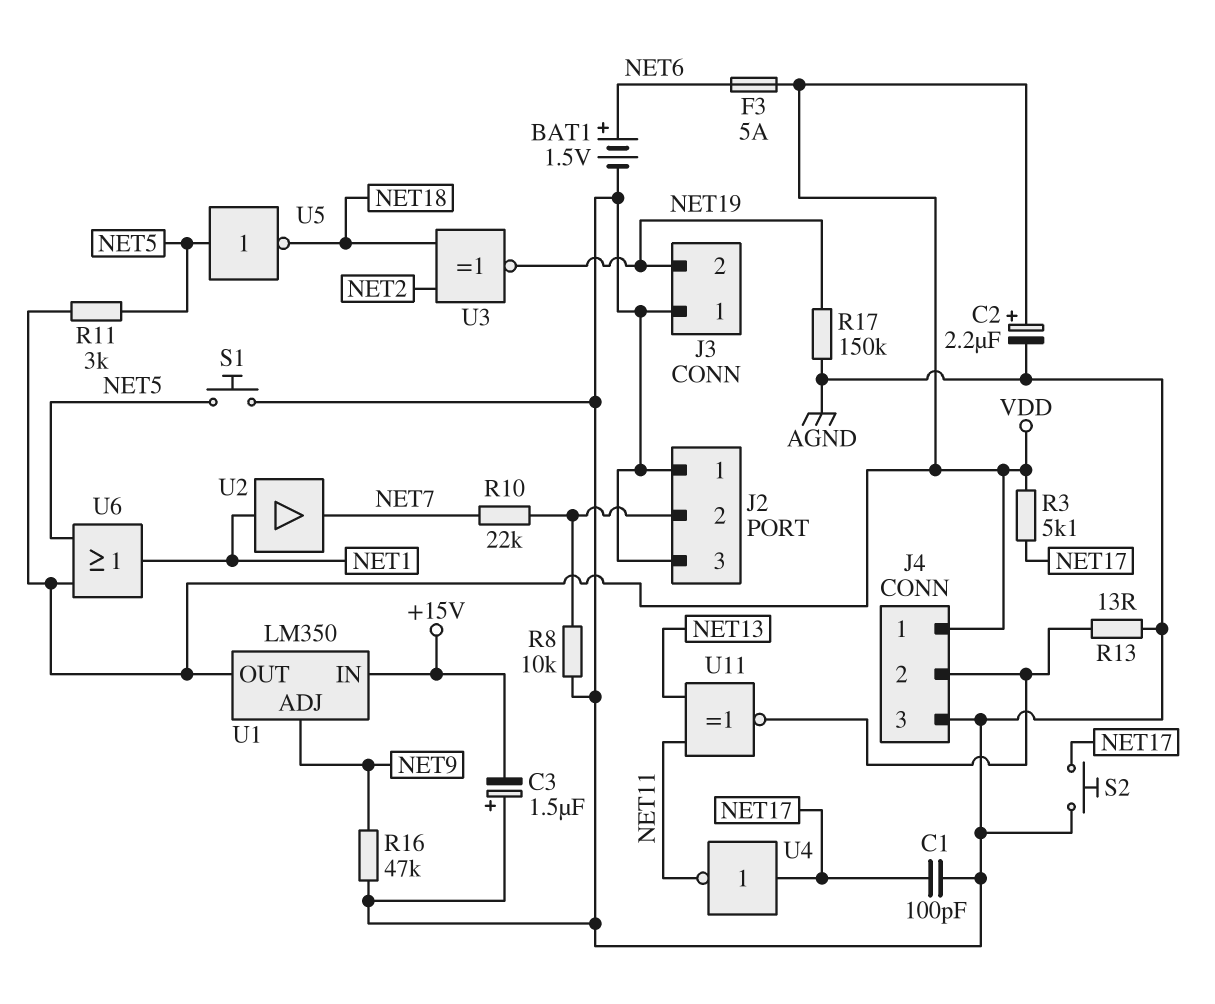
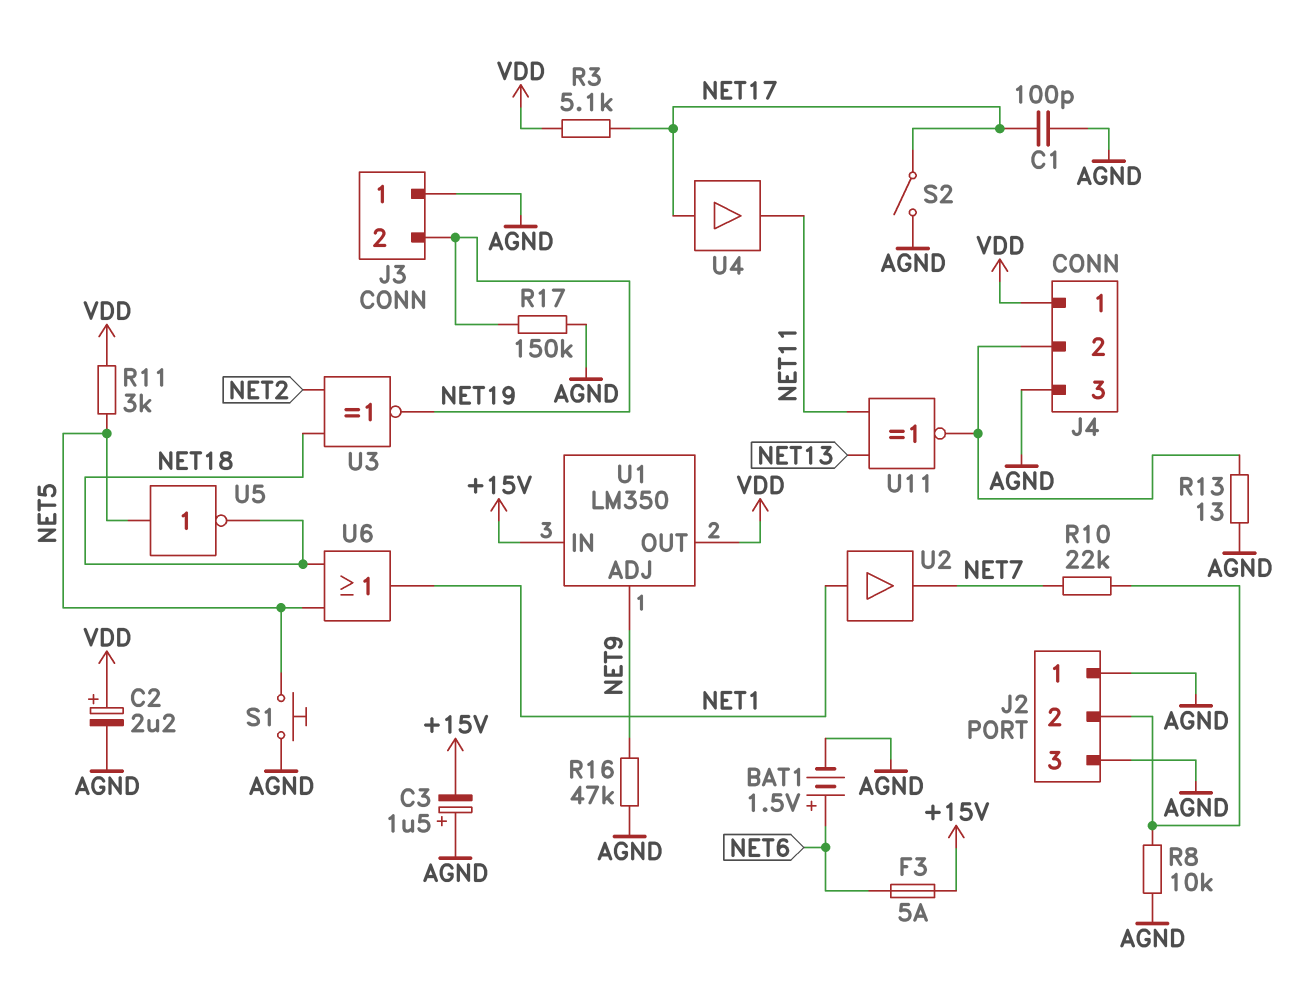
F3: 5A (NET6, VDD) -> 5A (+15V, NET6)
S2: button (AGND, NET17) -> switch (AGND, NET17)
U4: NOT (in NET17, out NET11) -> buffer (in NET17, out NET11)
U6: OR (in NET5, in VDD, out NET1) -> OR (in NET5, in NET18, out NET1)

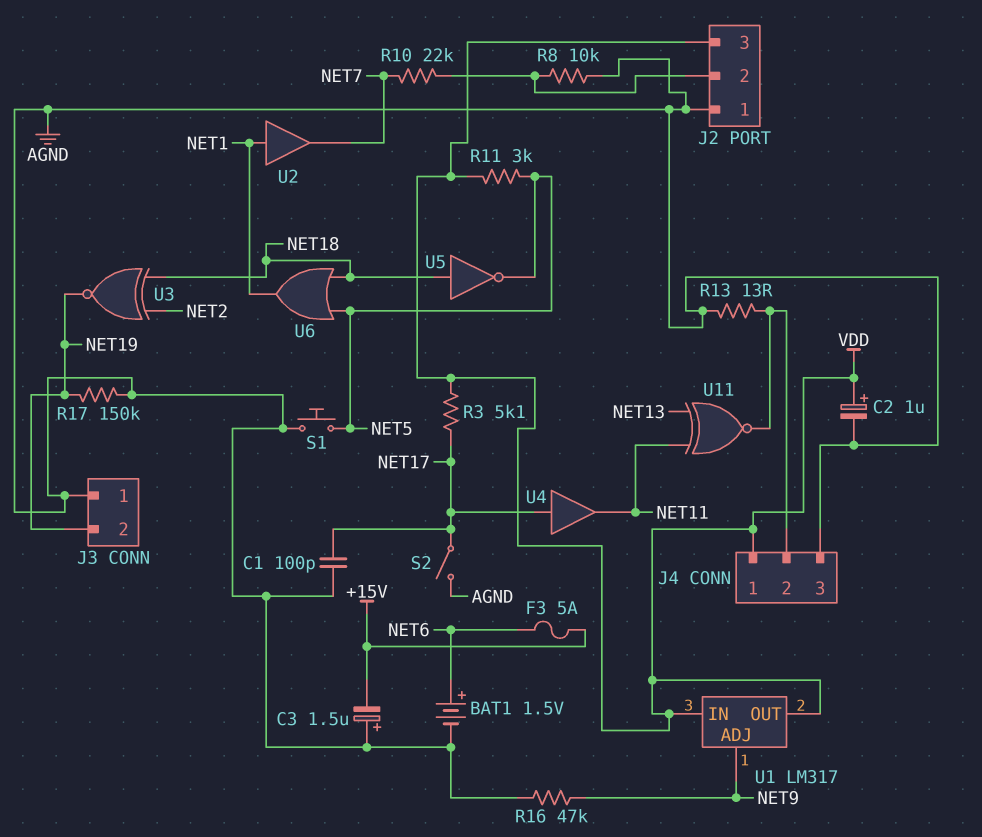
C2: 2.2uF (plus VDD, minus AGND) -> 1uF (plus VDD, minus AGND)
J2 pin 3: AGND -> VDD
U1: LM350 -> LM317
U1 pin IN: +15V -> VDD
U5: NOT (in NET5, out NET18) -> NOT (in NET18, out NET5)

